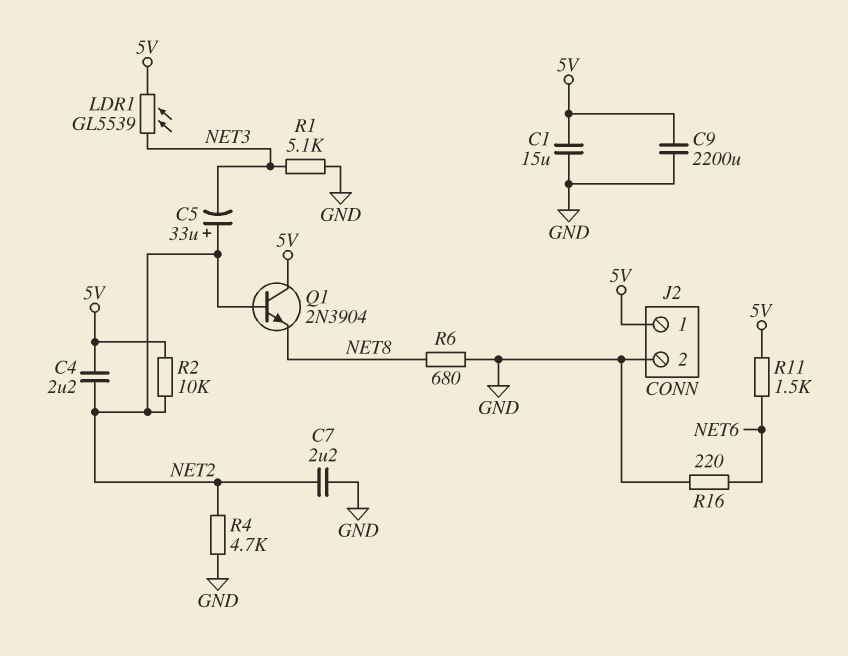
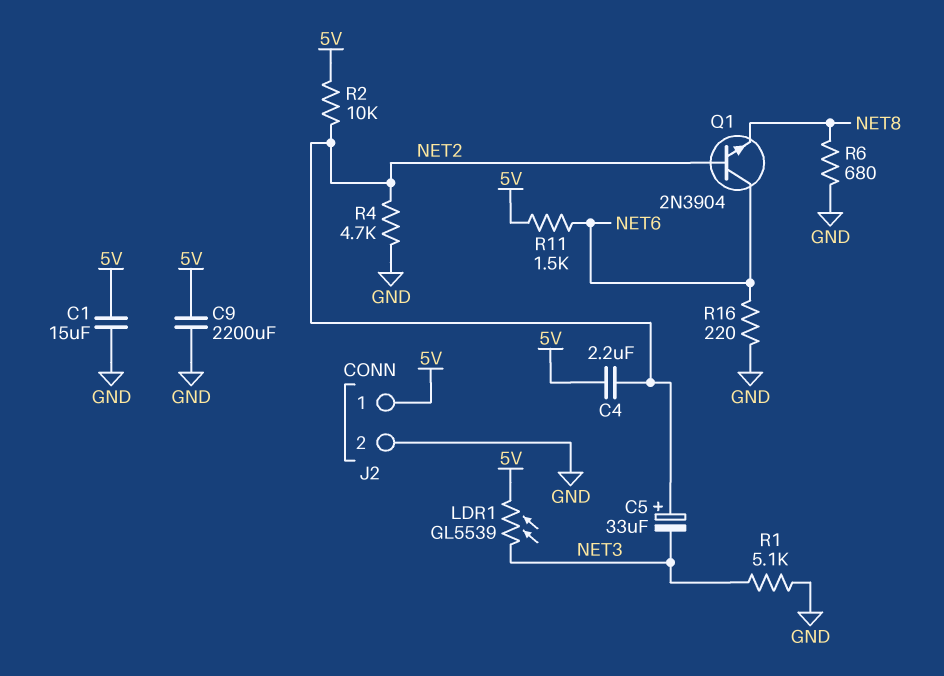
C7: 2.2uF (GND, NET2) -> none
Q1: NPN 2N3904 (B NET2, C 5V, E NET8) -> NPN 2N3904 (B NET2, C NET6, E NET8)

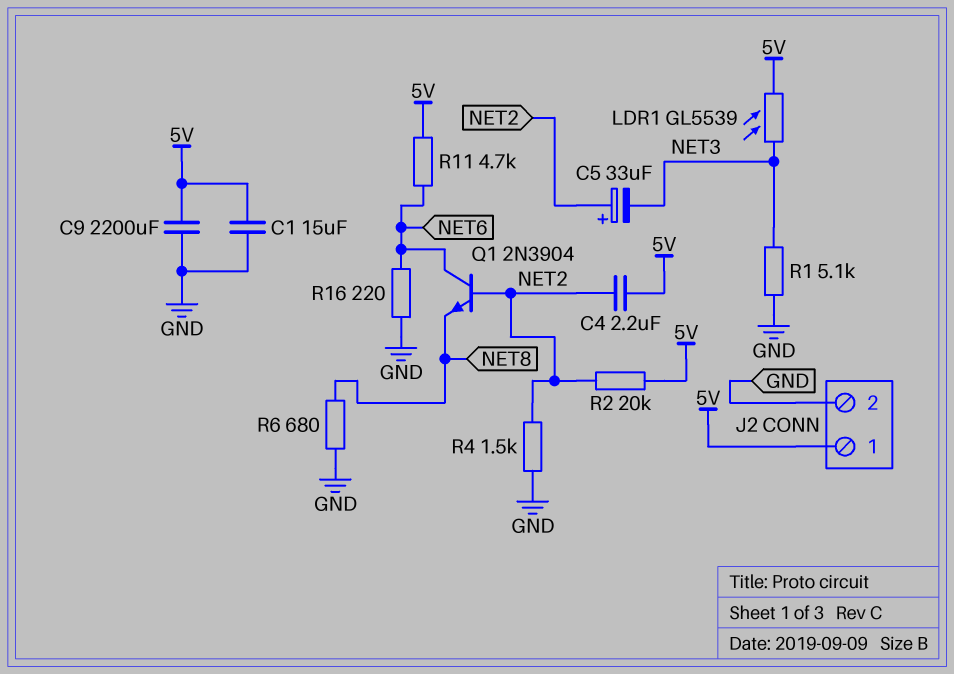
R2: 10k (5V, NET2) -> 20k (5V, NET2)
R4: 4.7k (GND, NET2) -> 1.5k (GND, NET2)
R11: 1.5k (5V, NET6) -> 4.7k (5V, NET6)

